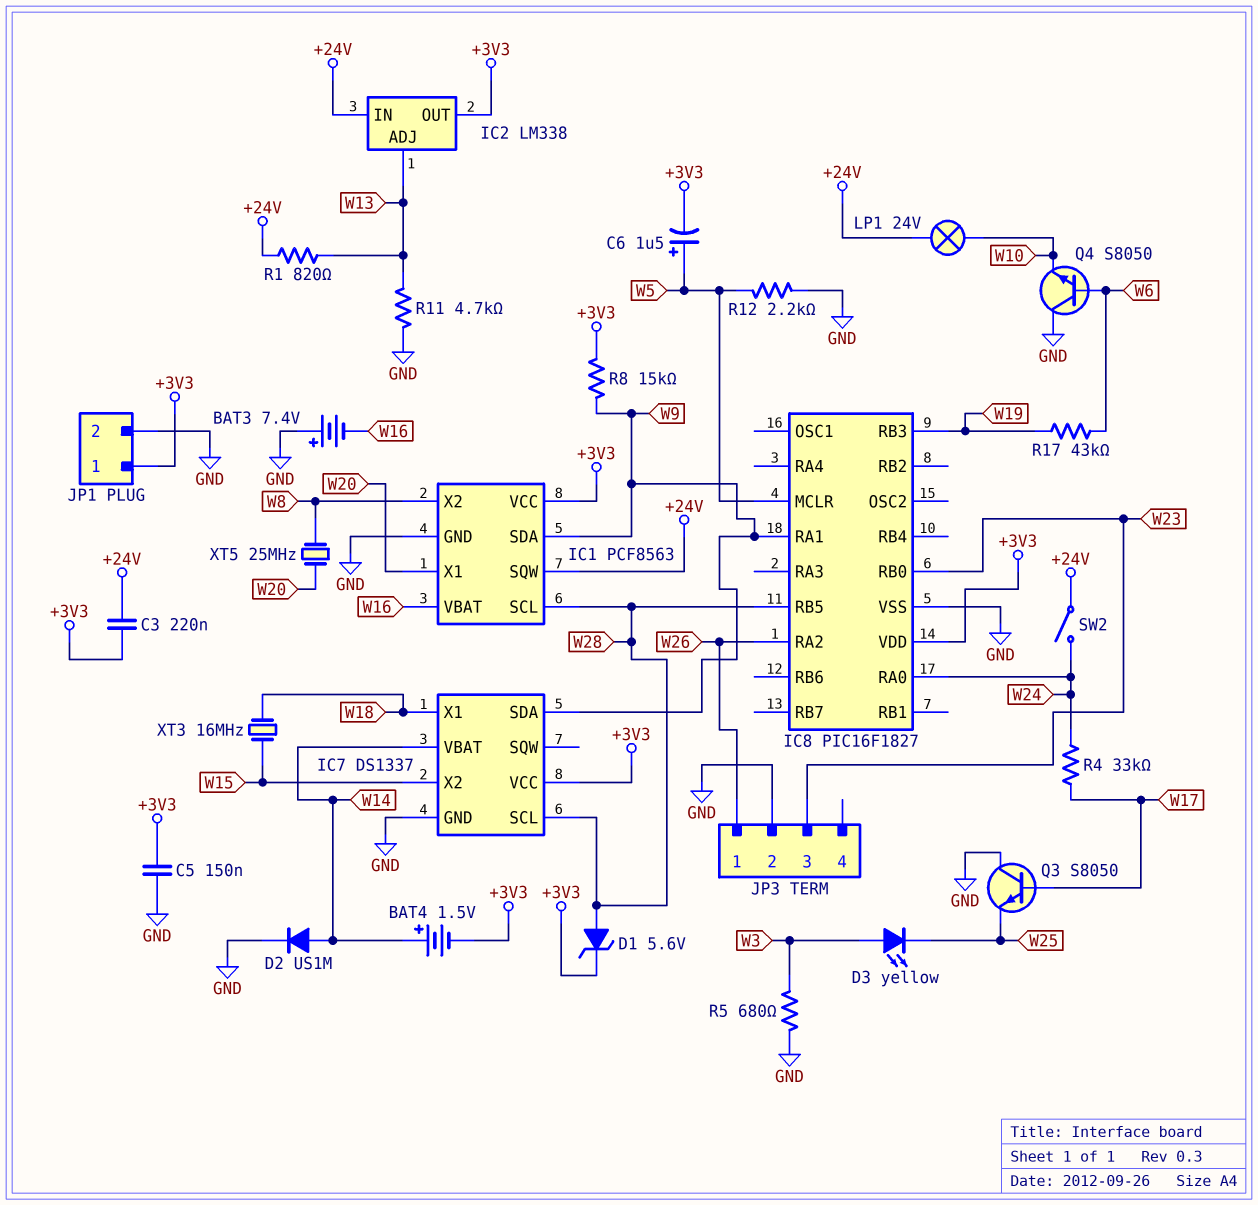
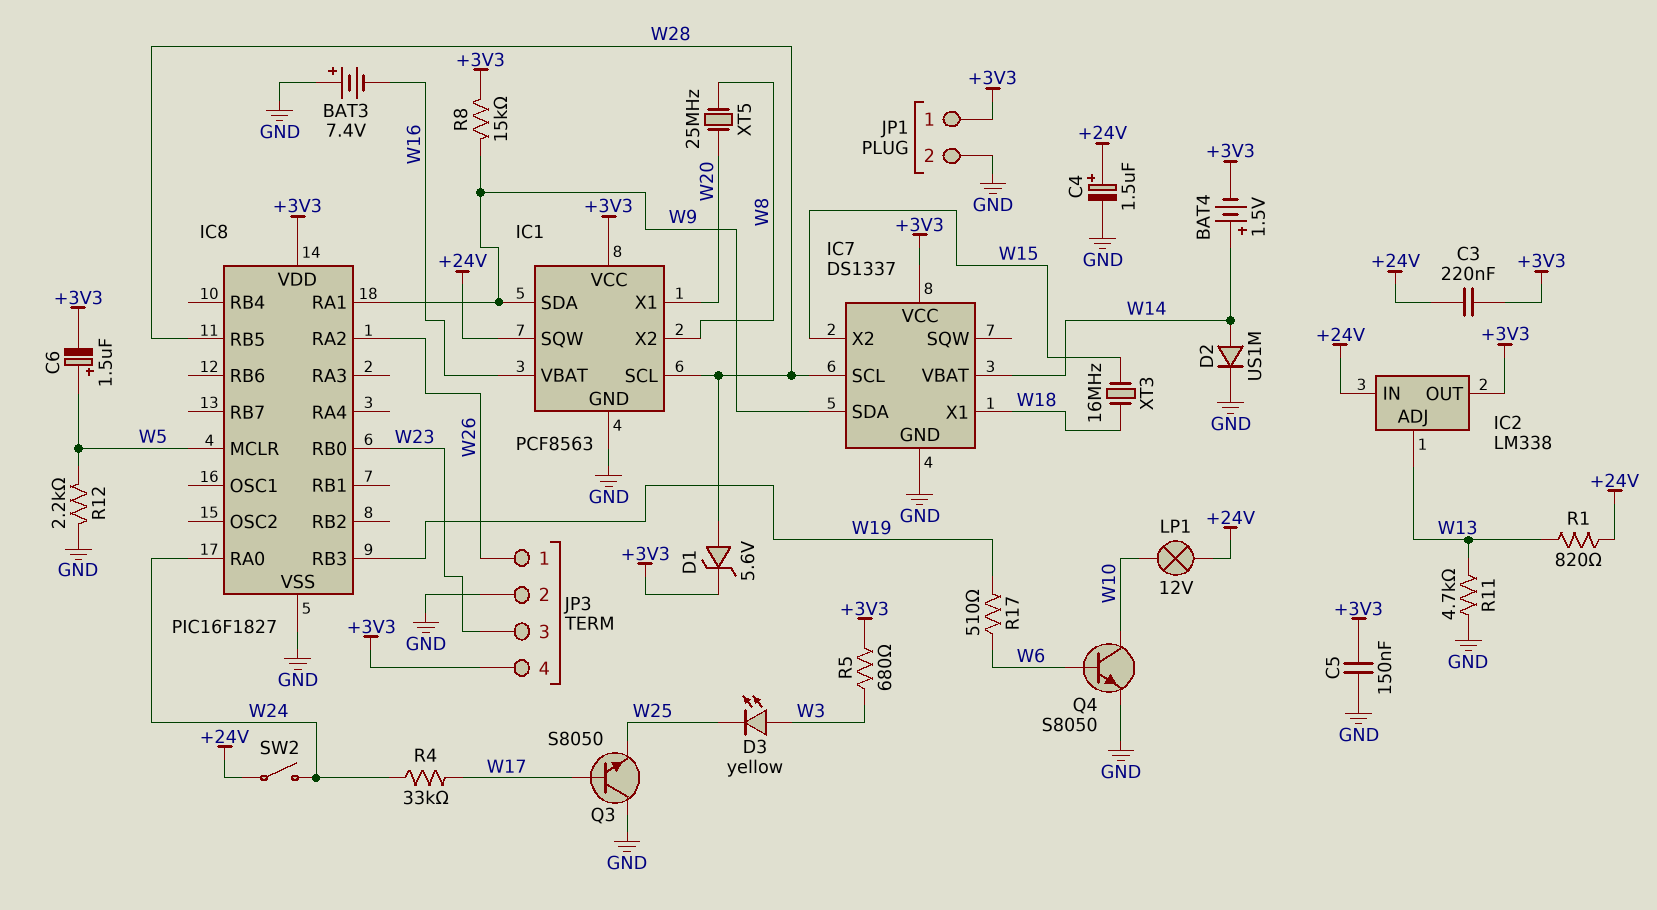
C4: none -> 1.5uF (plus +24V, minus GND)
JP3 pin 4: none -> +3V3
LP1: lamp 24V (+24V, W10) -> lamp 12V (+24V, W10)
Q4: NPN S8050 (B W6, C GND, E W10) -> NPN S8050 (B W6, C W10, E GND)
R5: 680 (GND, W3) -> 680 (+3V3, W3)
R17: 43k (W6, W19) -> 510 (W6, W19)

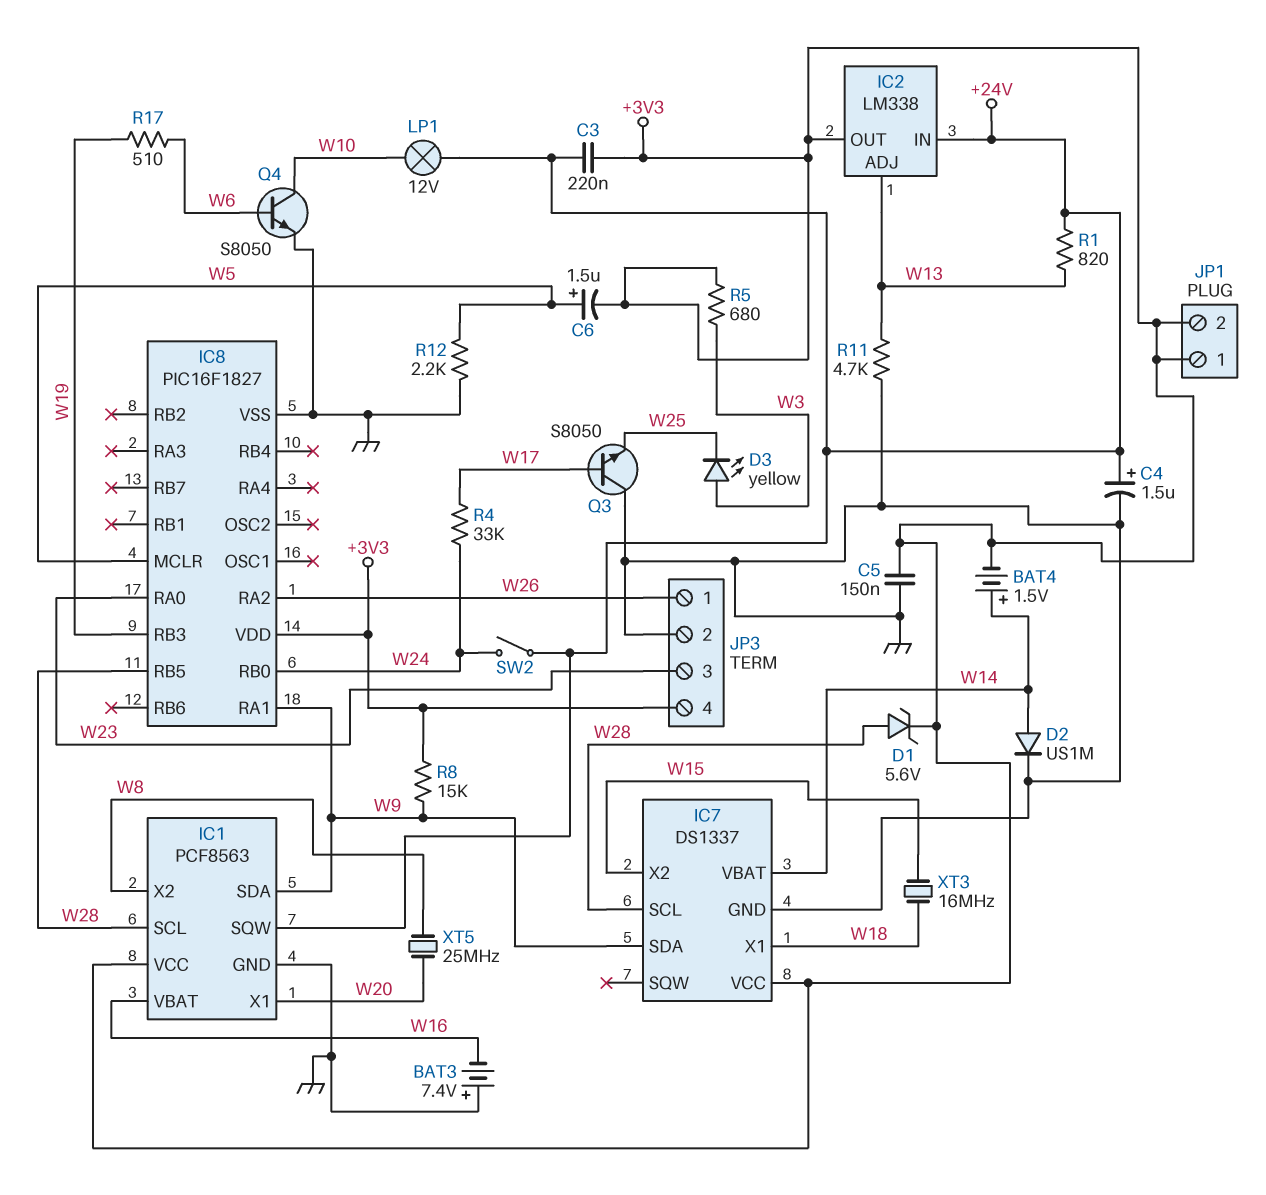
IC8 pin RA0: W24 -> W23
IC8 pin RB0: W23 -> W24
JP1 pin 2: GND -> +3V3

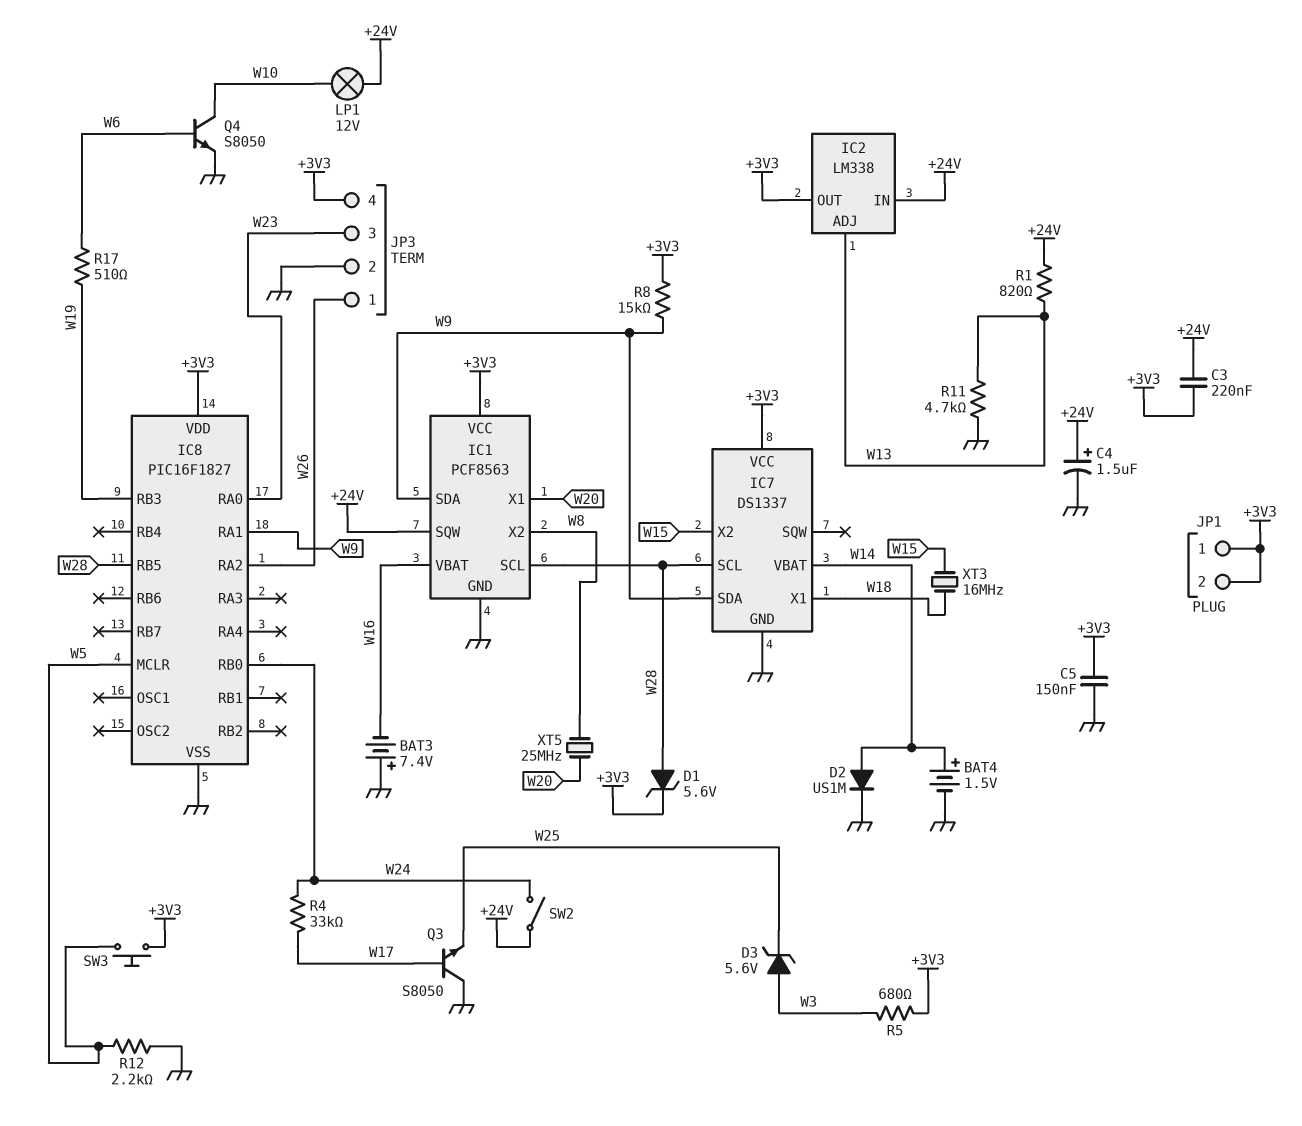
BAT4: 1.5V (plus W14, minus +3V3) -> 1.5V (plus W14, minus GND)
C6: 1.5uF (plus W5, minus +3V3) -> none
D3: LED yellow (A W3, K W25) -> zener 5.6V (A W3, K W25)
SW3: none -> button (+3V3, W5)

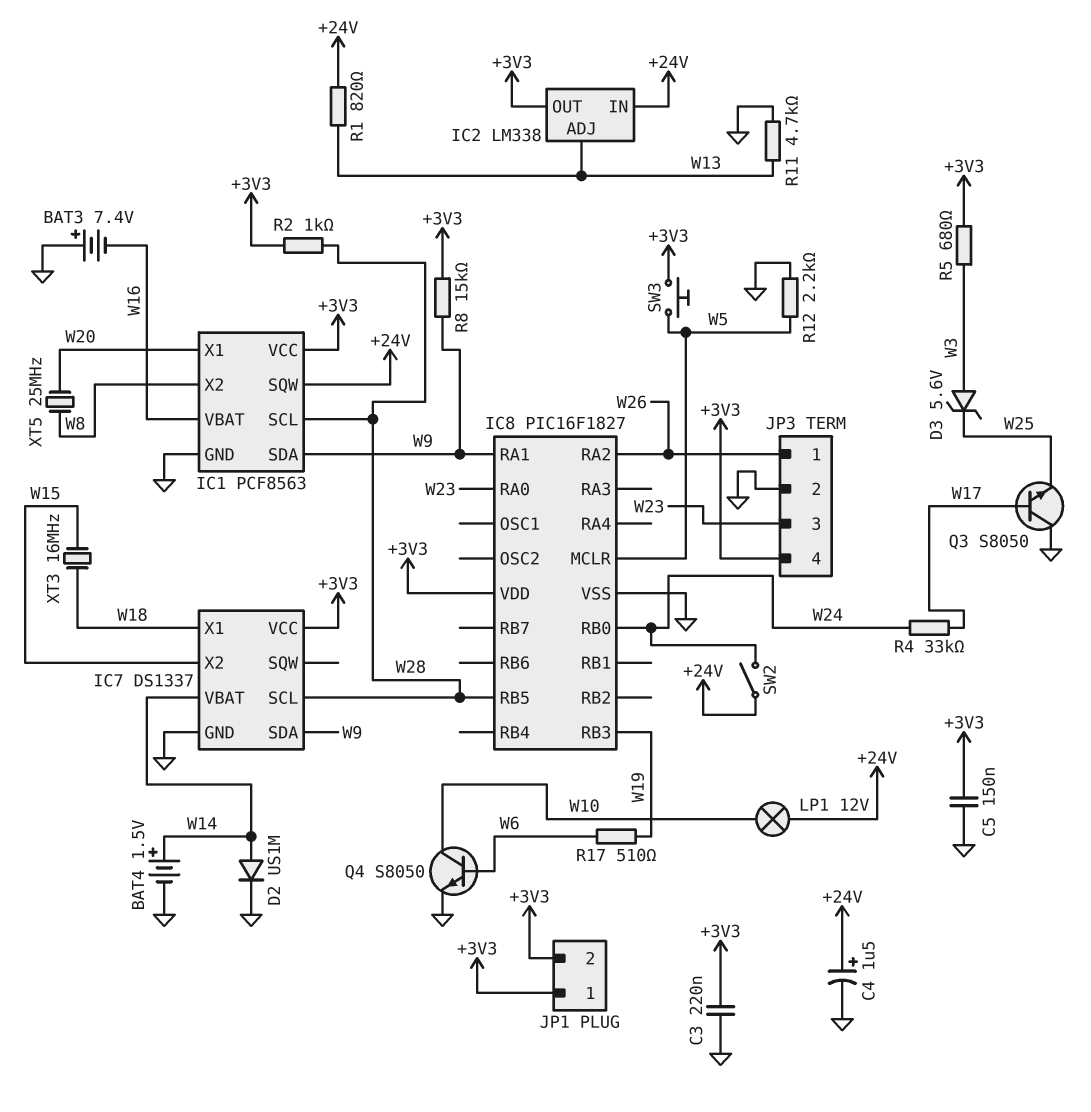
C3: 220nF (+3V3, +24V) -> 220nF (+3V3, GND)
D1: zener 5.6V (A W28, K +3V3) -> none
R2: none -> 1k (+3V3, W28)

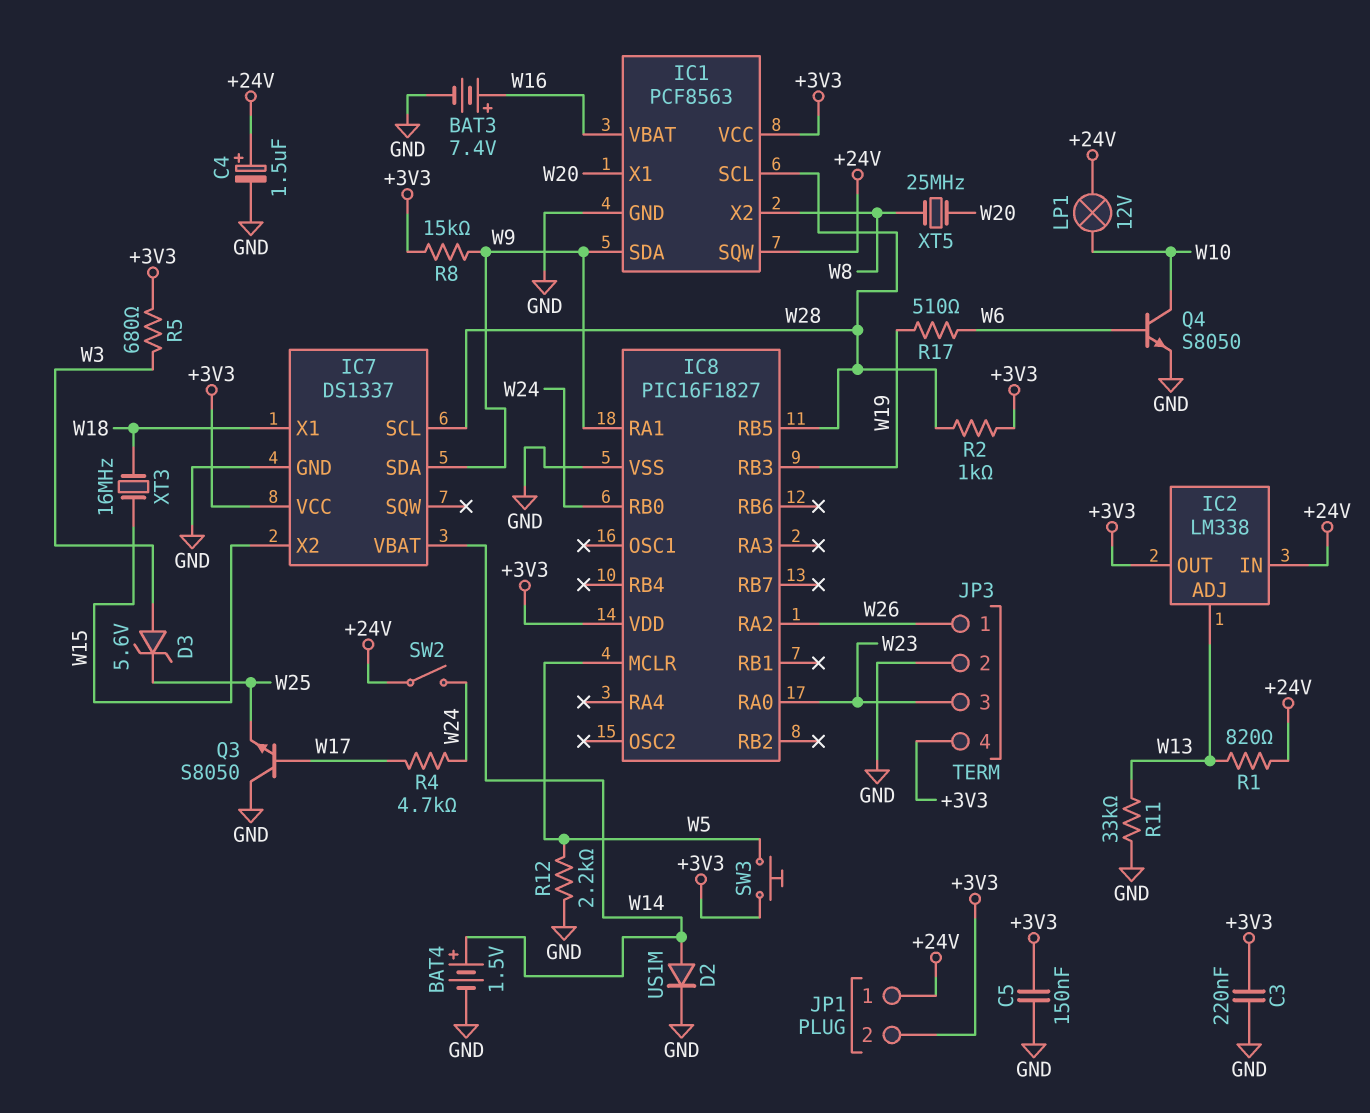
BAT3: 7.4V (plus GND, minus W16) -> 7.4V (plus W16, minus GND)
JP1 pin 1: +3V3 -> +24V
R4: 33k (W17, W24) -> 4.7k (W17, W24)
R11: 4.7k (GND, W13) -> 33k (GND, W13)

